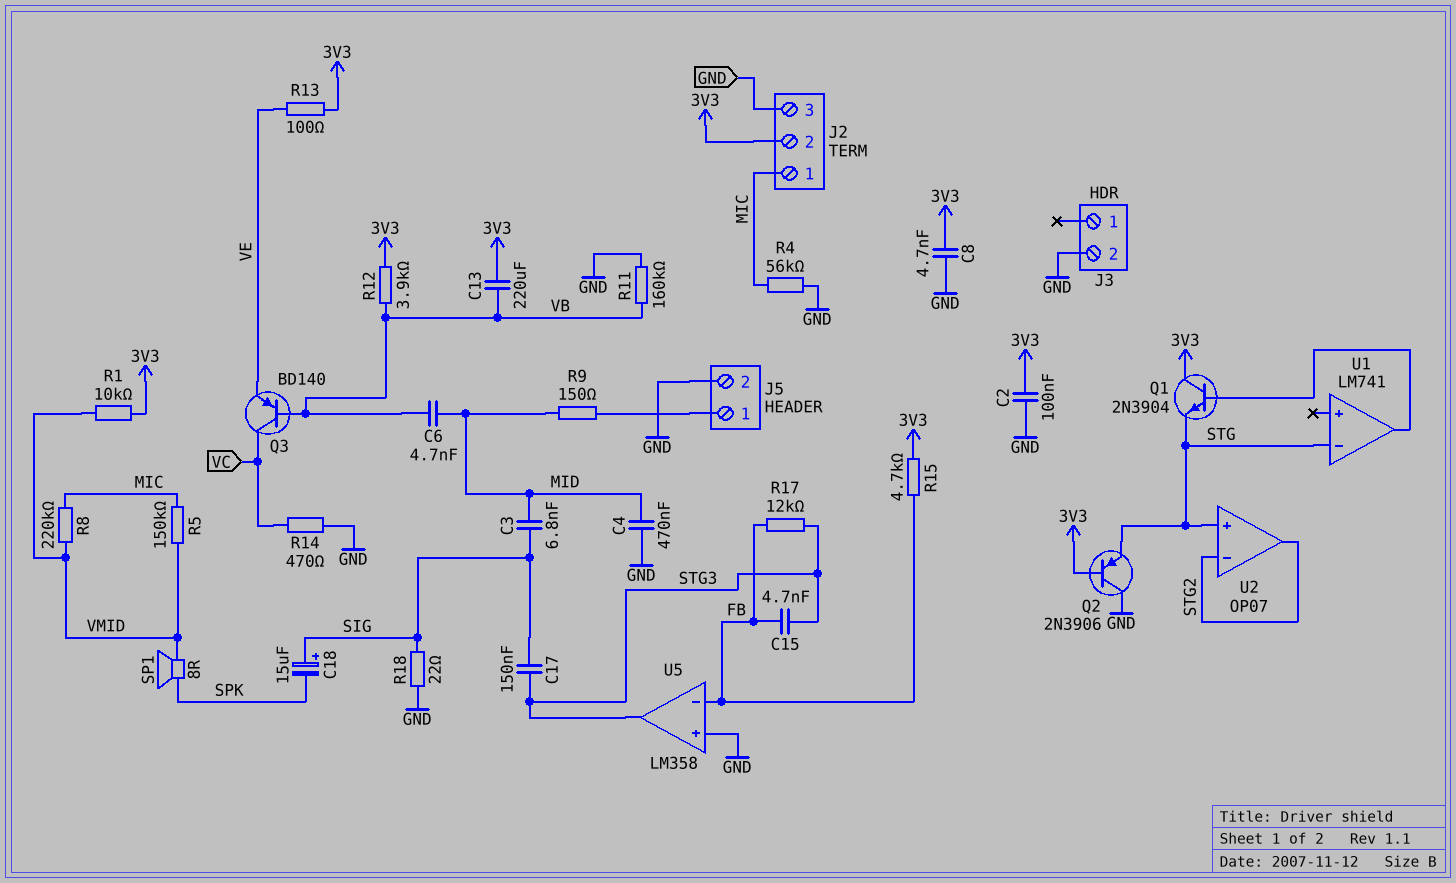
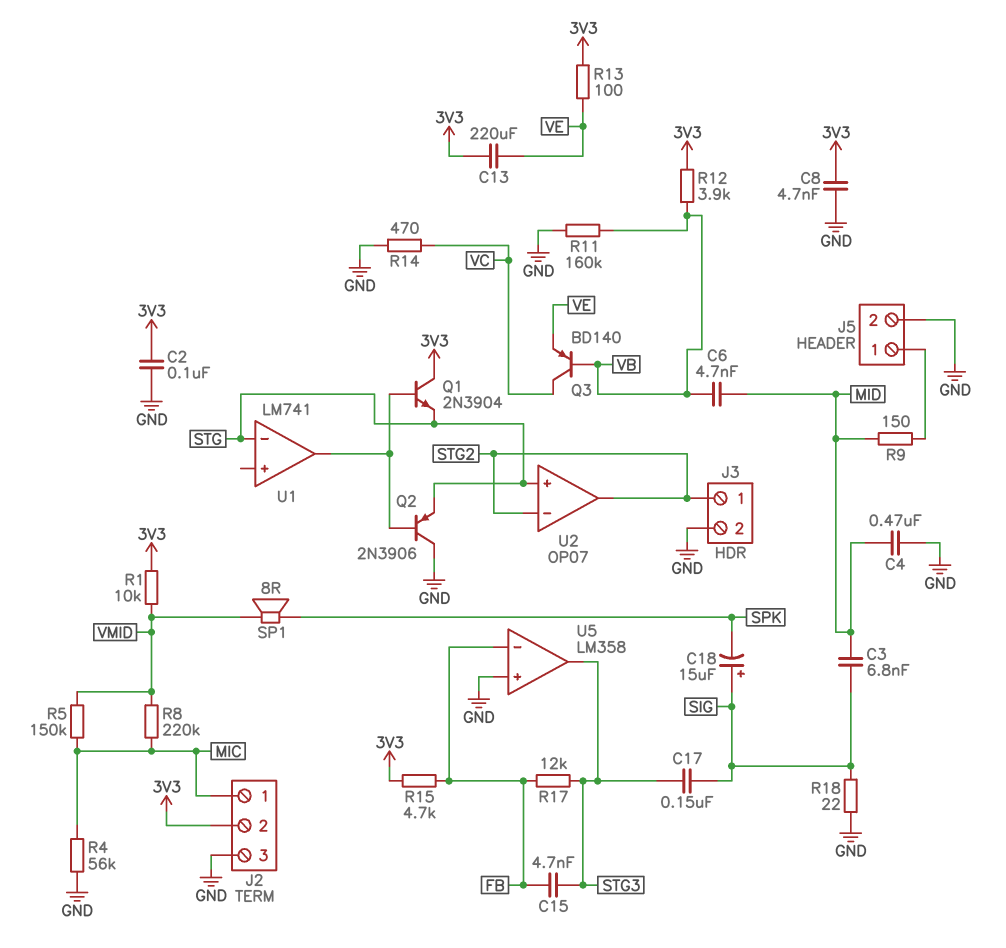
C13: 220uF (3V3, VB) -> 220uF (3V3, VE)
J3 pin 1: none -> STG2
Q2: PNP 2N3906 (B 3V3, C GND, E STG) -> PNP 2N3906 (B U1/out, C GND, E STG)

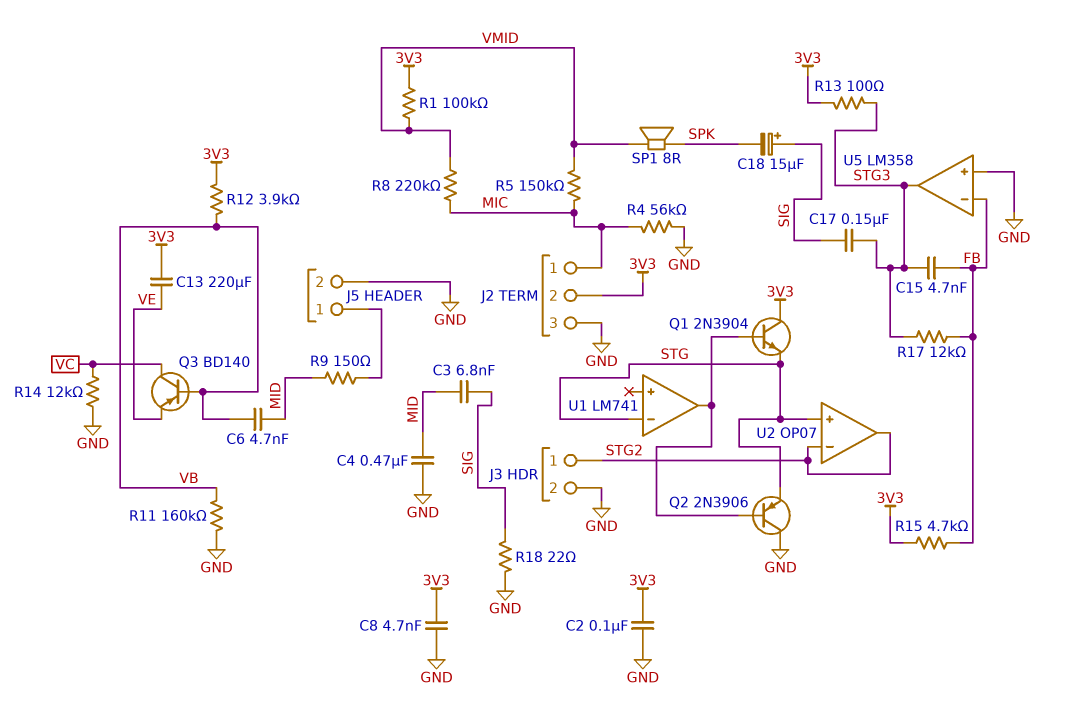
R1: 10k (3V3, VMID) -> 100k (3V3, VMID)
R13: 100 (3V3, VE) -> 100 (3V3, STG3)
R14: 470 (GND, VC) -> 12k (GND, VC)

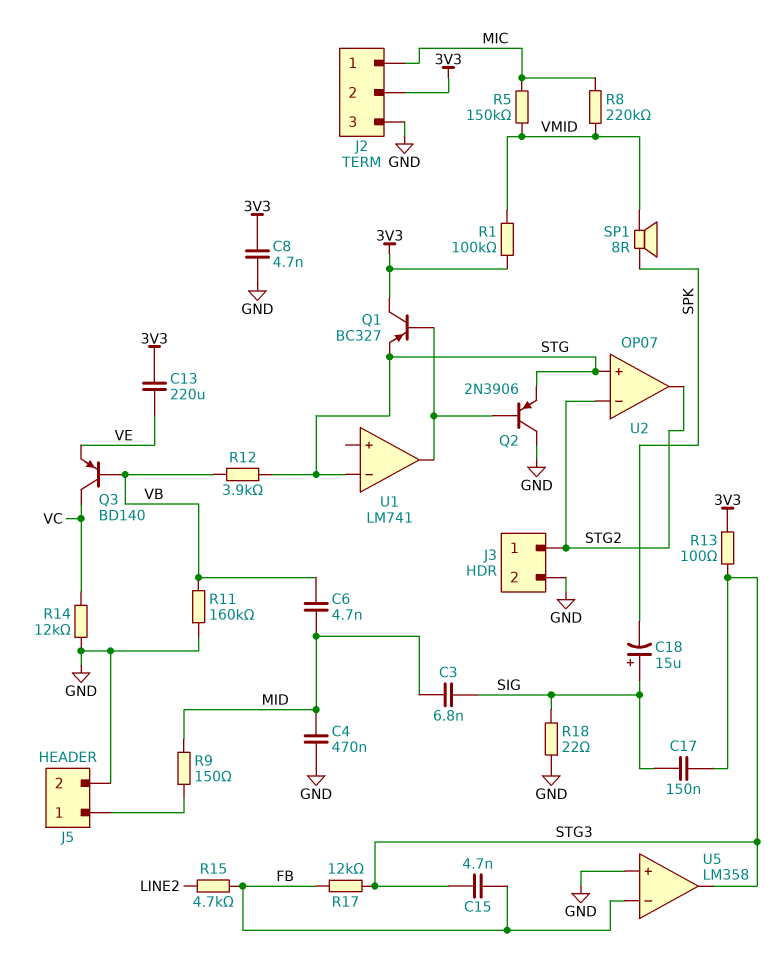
C2: 100nF (3V3, GND) -> none
Q1: NPN 2N3904 (B U1/out, C 3V3, E STG) -> PNP BC327 (B U1/out, C 3V3, E STG)
R4: 56k (GND, MIC) -> none
R12: 3.9k (3V3, VB) -> 3.9k (STG, VB)
R15: 4.7k (3V3, FB) -> 4.7k (FB, LINE2)

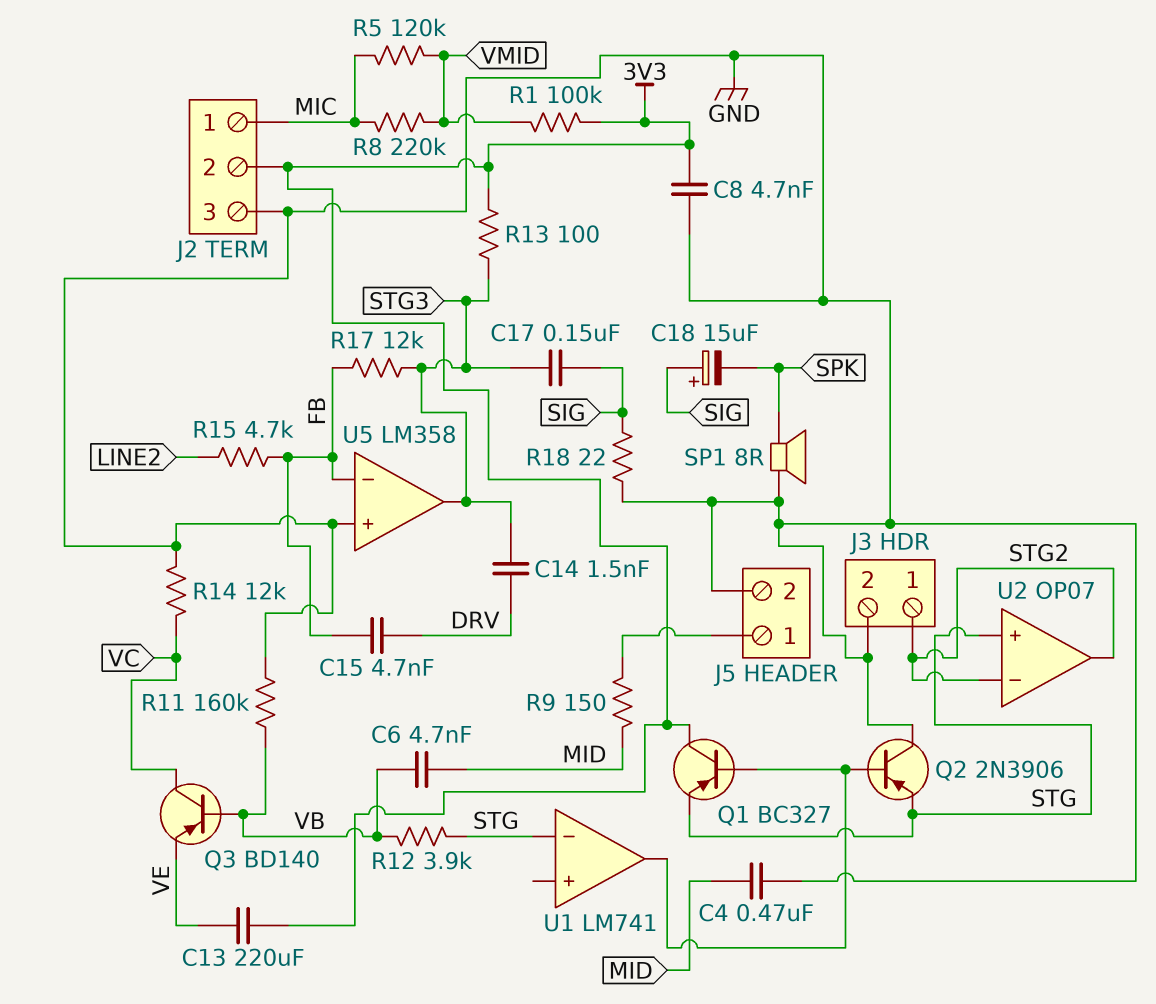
C3: 6.8nF (MID, SIG) -> none
C14: none -> 1.5nF (DRV, STG3)
C15: 4.7nF (FB, STG3) -> 4.7nF (DRV, FB)
R5: 150k (MIC, VMID) -> 120k (MIC, VMID)
SP1: speaker 8R (SPK, VMID) -> speaker 8R (GND, SPK)

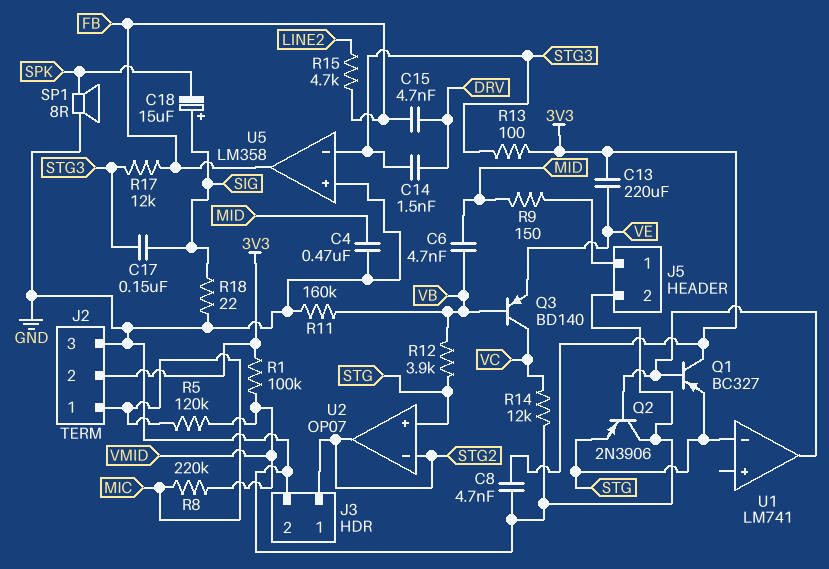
U5 pin in-: FB -> STG3
U5 pin out: STG3 -> FB

